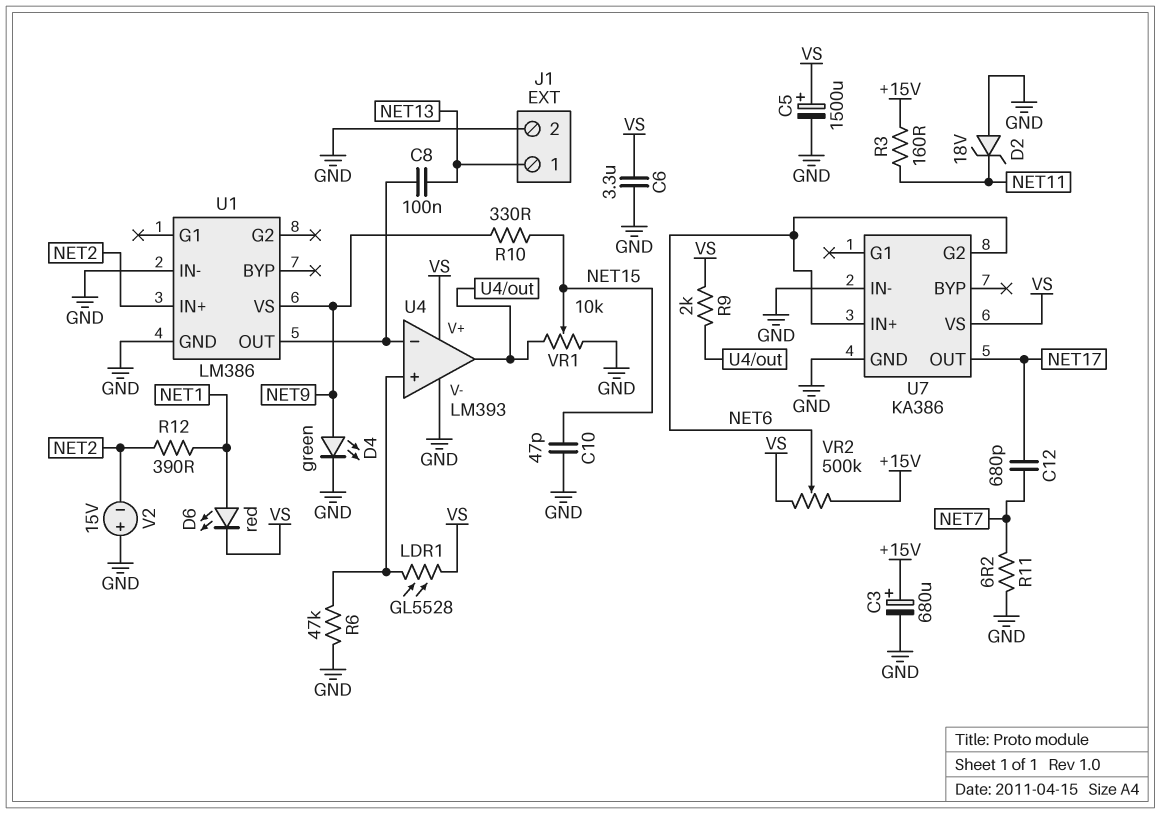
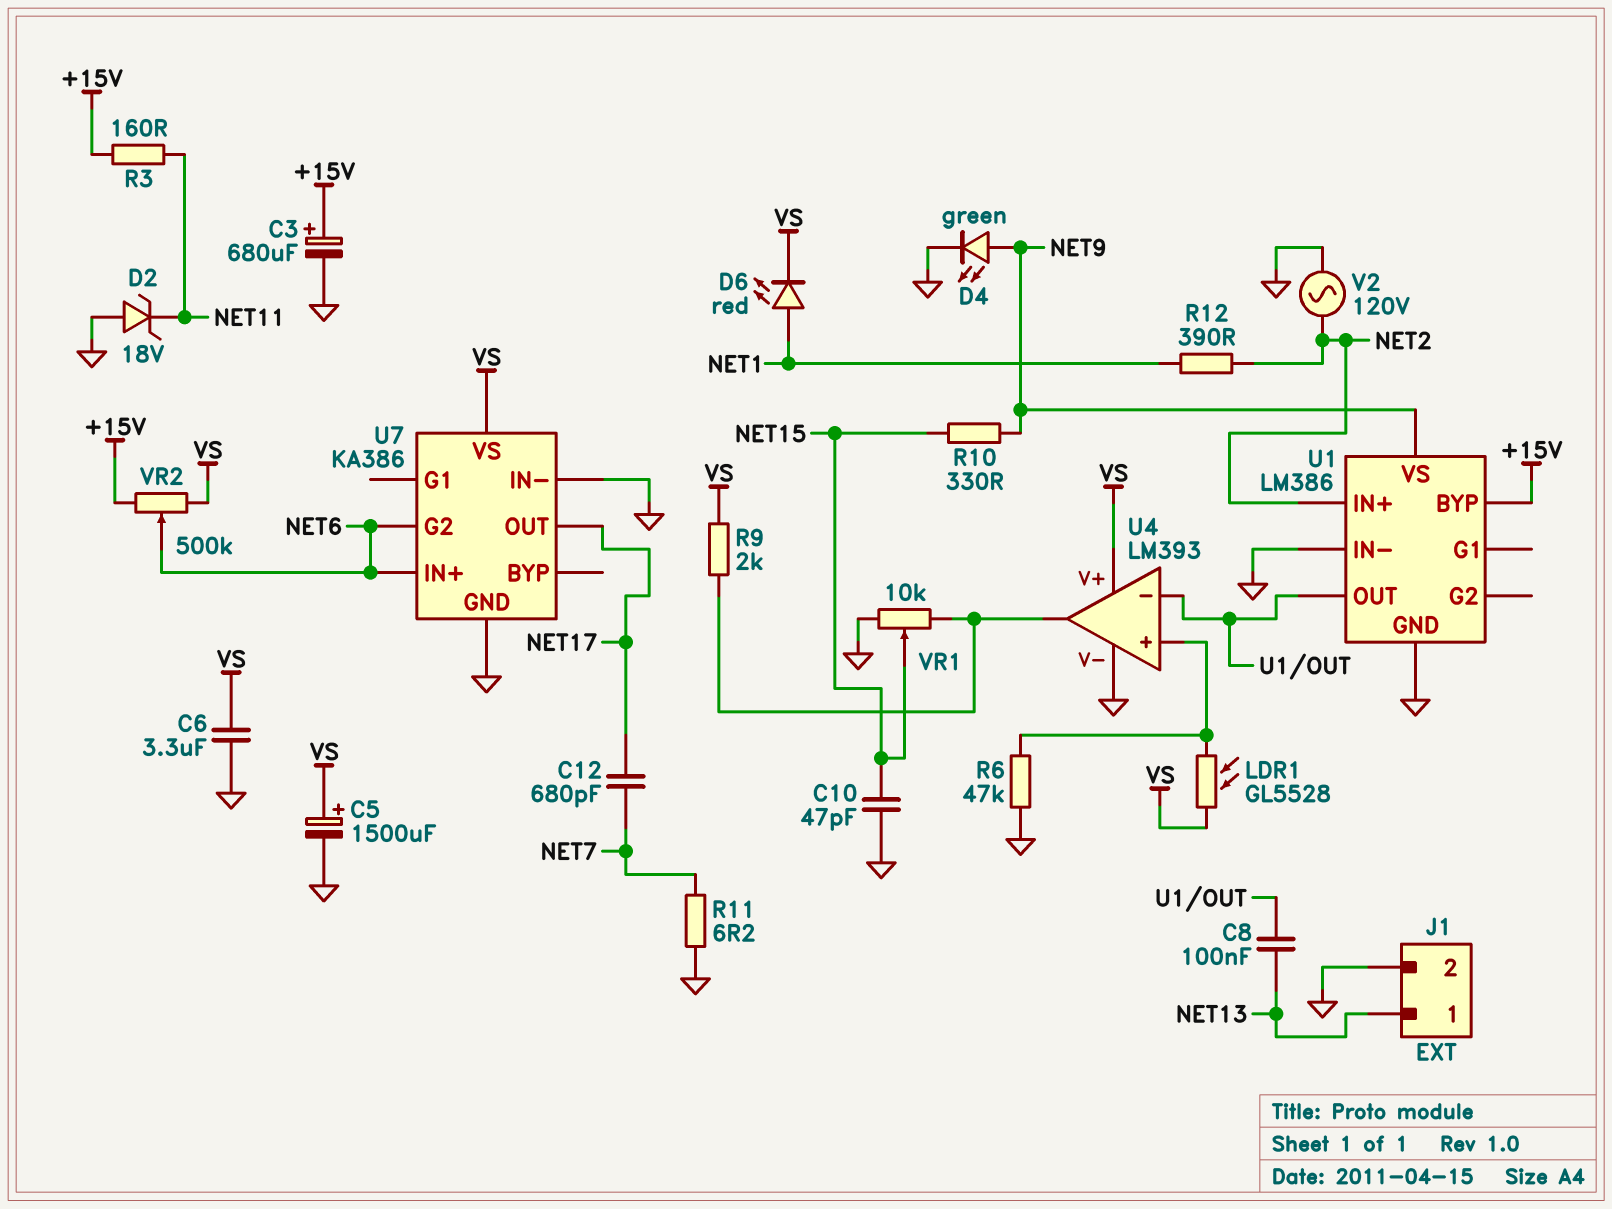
U1 pin BYP: none -> +15V
V2: 15V (plus GND, minus NET2) -> AC 120V (GND, NET2)

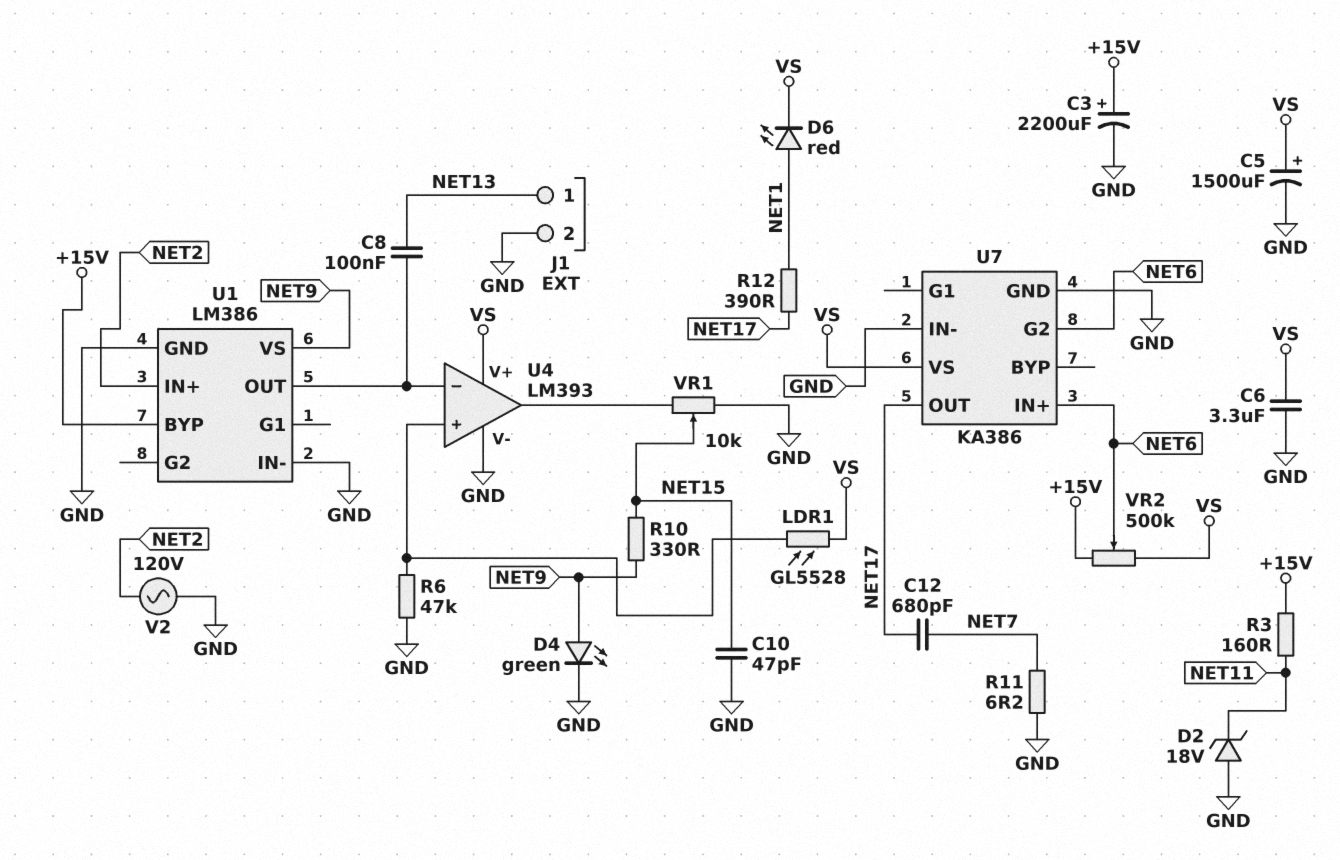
C3: 680uF (plus +15V, minus GND) -> 2200uF (plus +15V, minus GND)
R9: 2k (U4/out, VS) -> none
R12: 390 (NET1, NET2) -> 390 (NET1, NET17)

